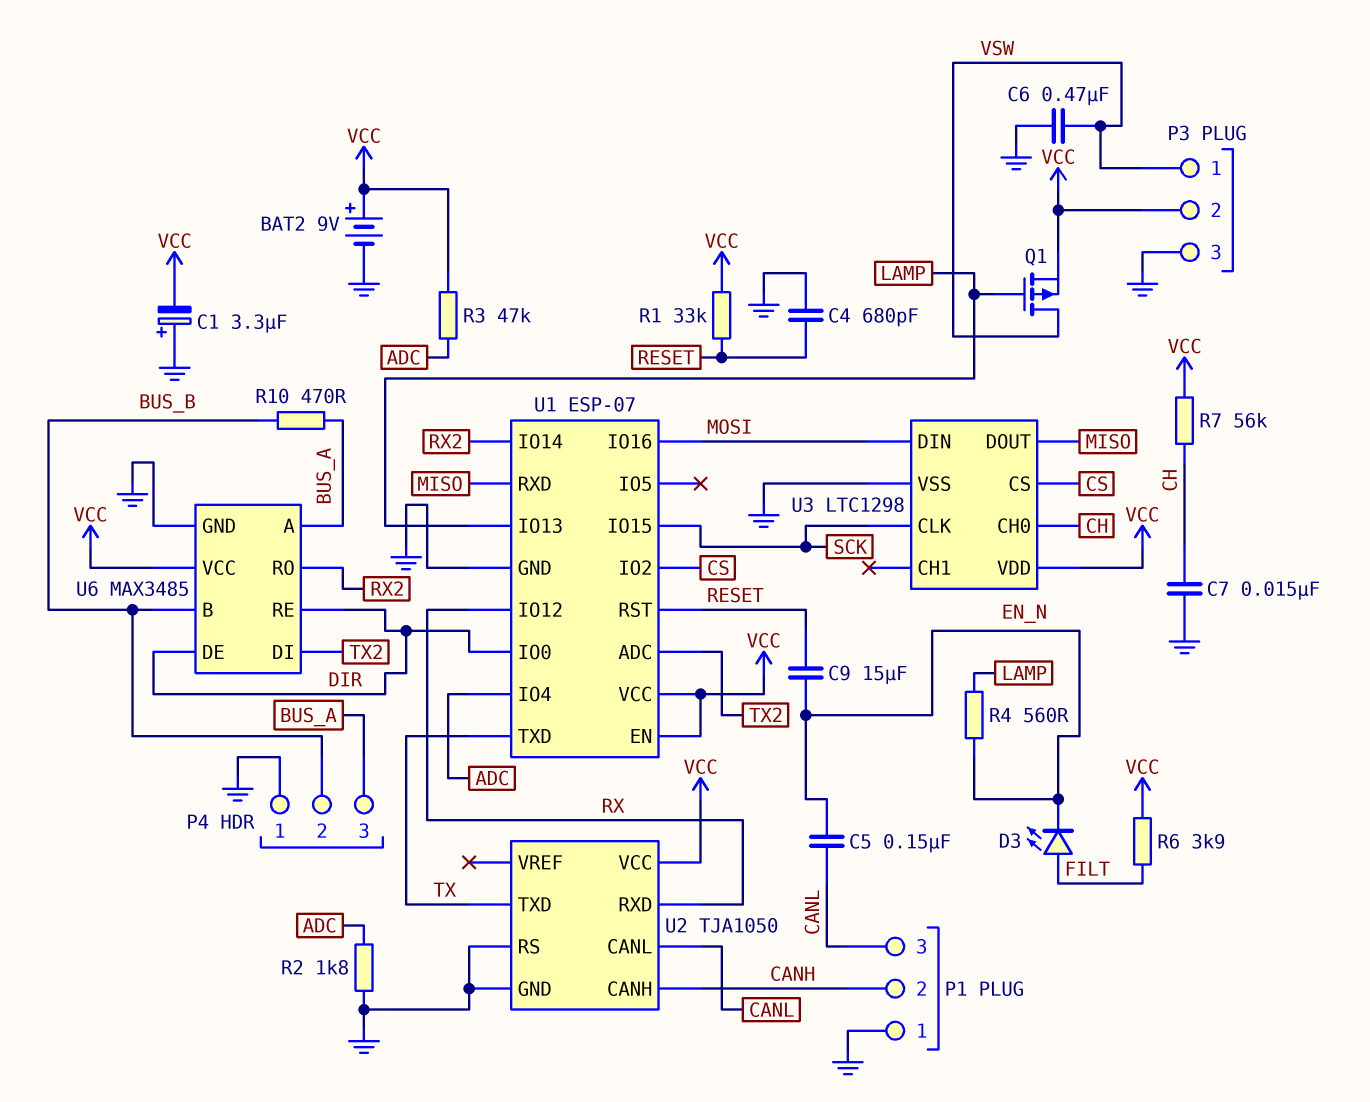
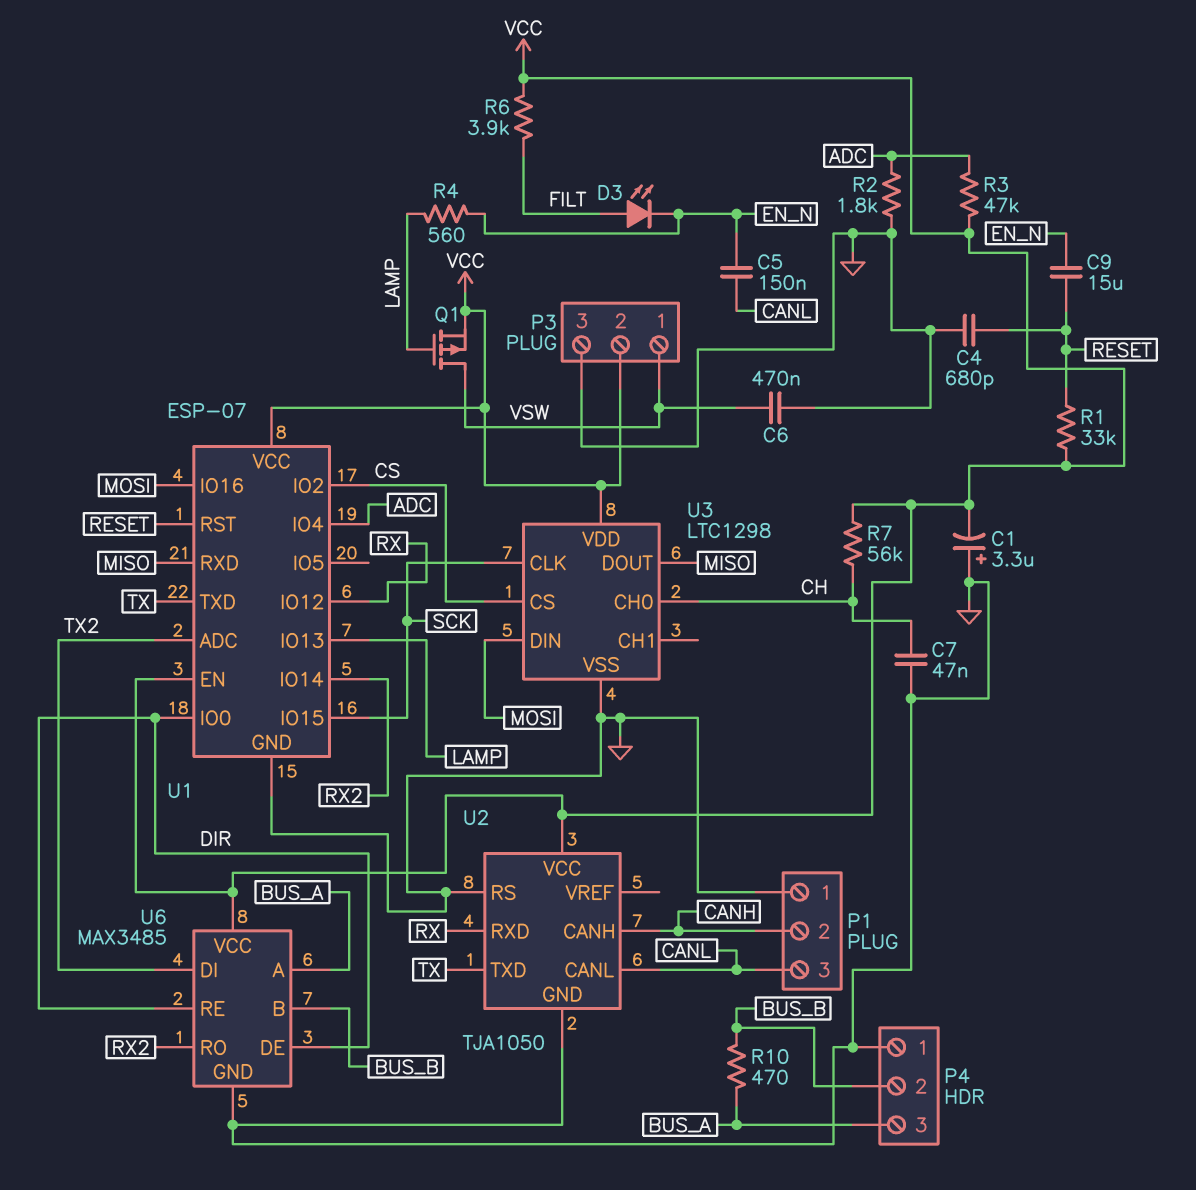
BAT2: 9V (plus VCC, minus GND) -> none
C7: 15nF (CH, GND) -> 47nF (CH, GND)

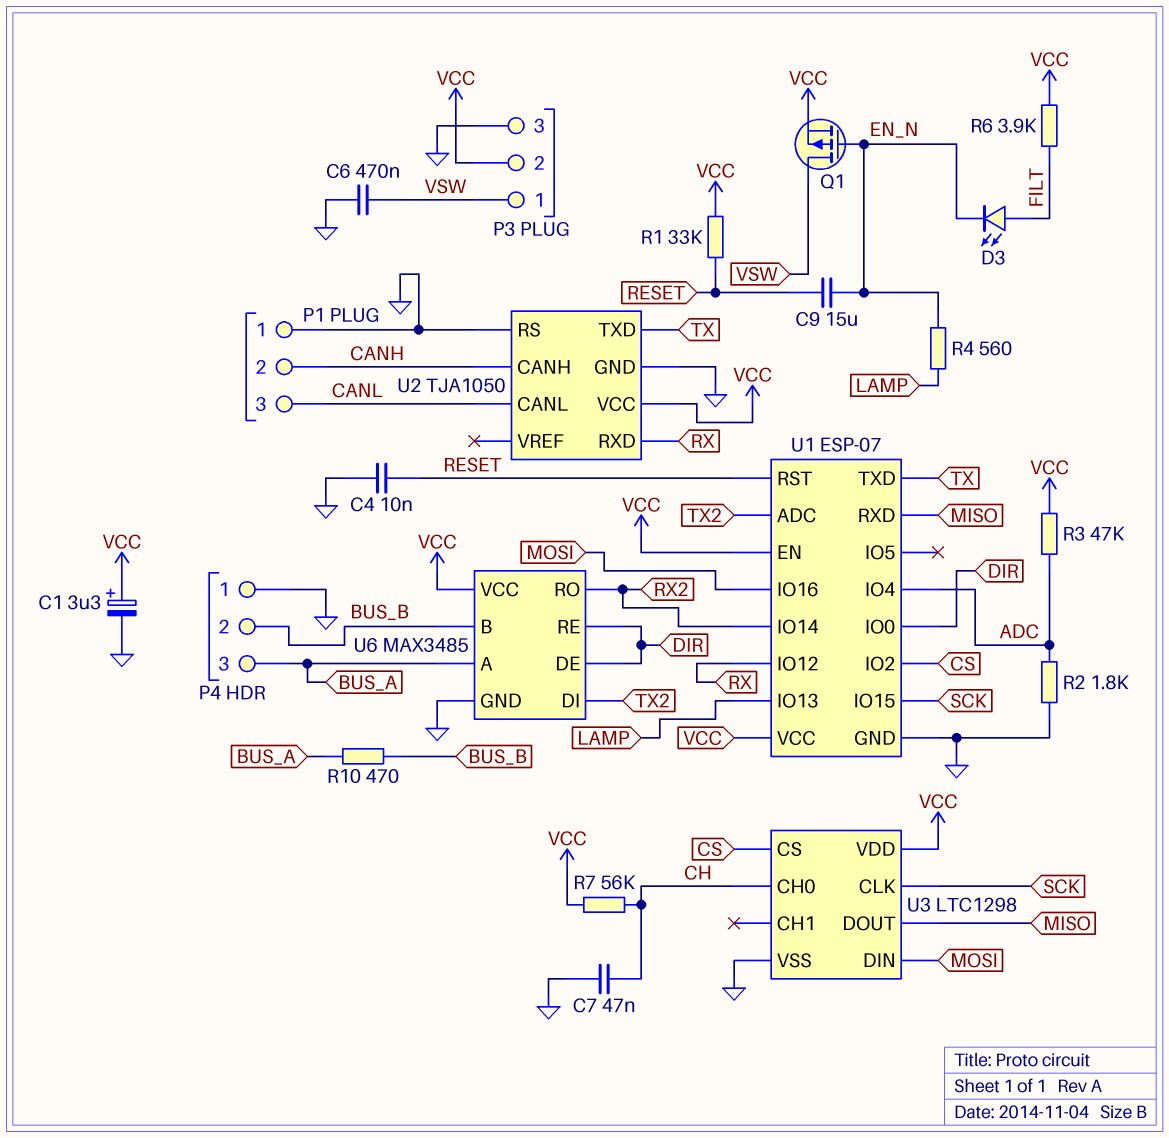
C1: 3.3uF (plus GND, minus VCC) -> 3.3uF (plus VCC, minus GND)
C4: 680pF (GND, RESET) -> 10nF (GND, RESET)
C5: 150nF (CANL, EN_N) -> none
Q1: PMOS (G LAMP, D VSW, S VCC) -> PMOS (G EN_N, D VSW, S VCC)

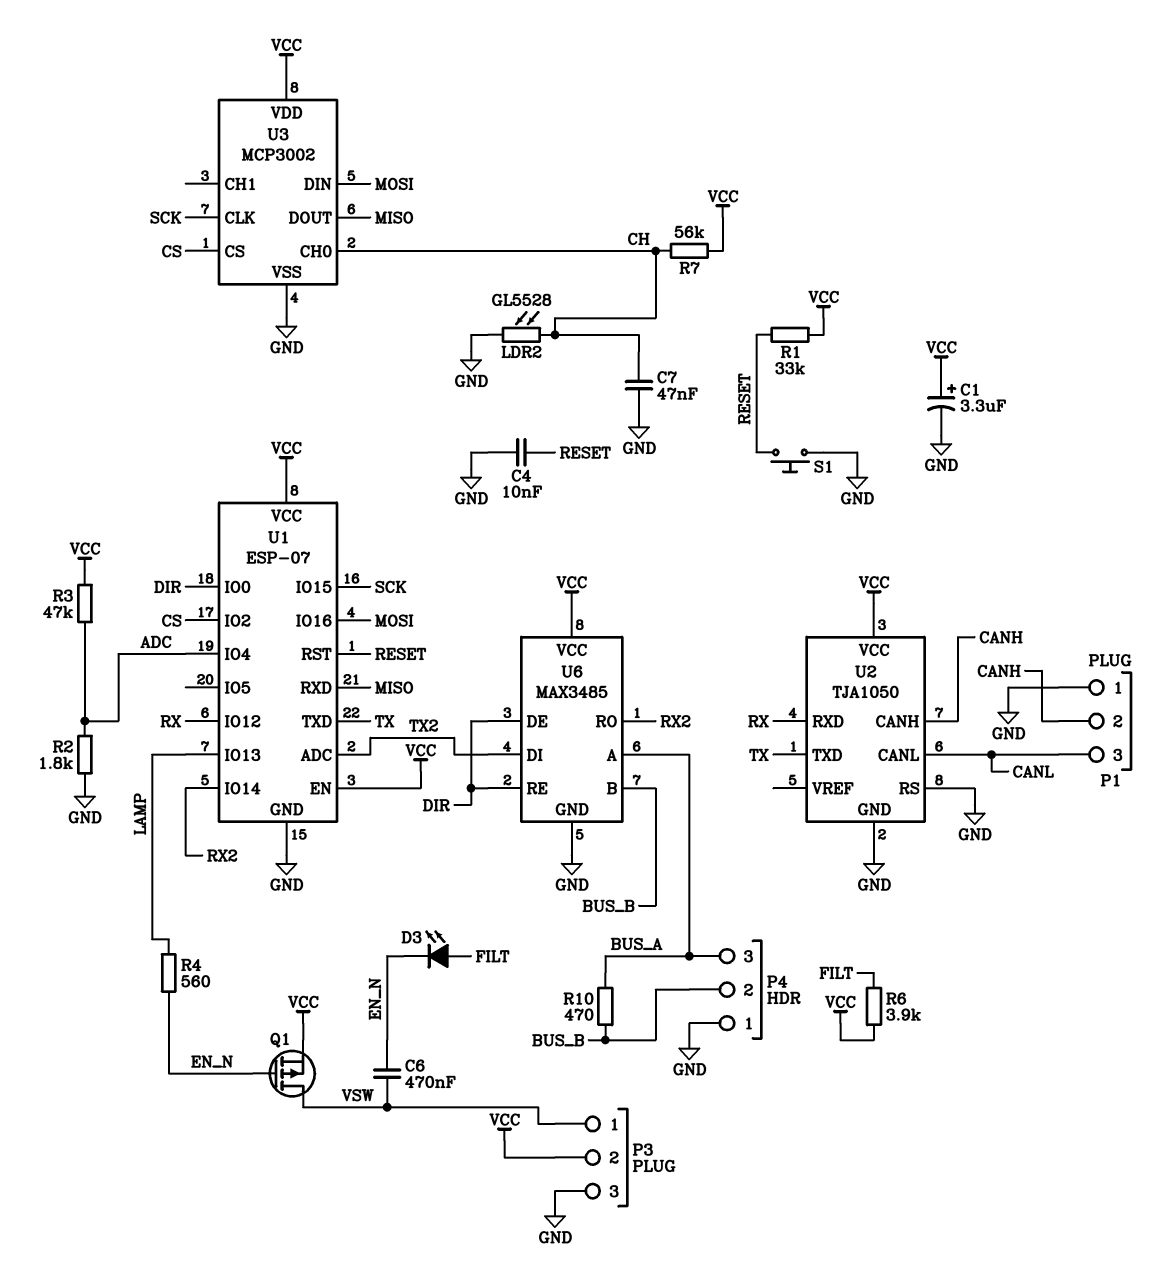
C6: 470nF (GND, VSW) -> 470nF (EN_N, VSW)
C9: 15uF (EN_N, RESET) -> none
LDR2: none -> GL5528 (CH, GND)
S1: none -> button (GND, RESET)
U3: LTC1298 -> MCP3002

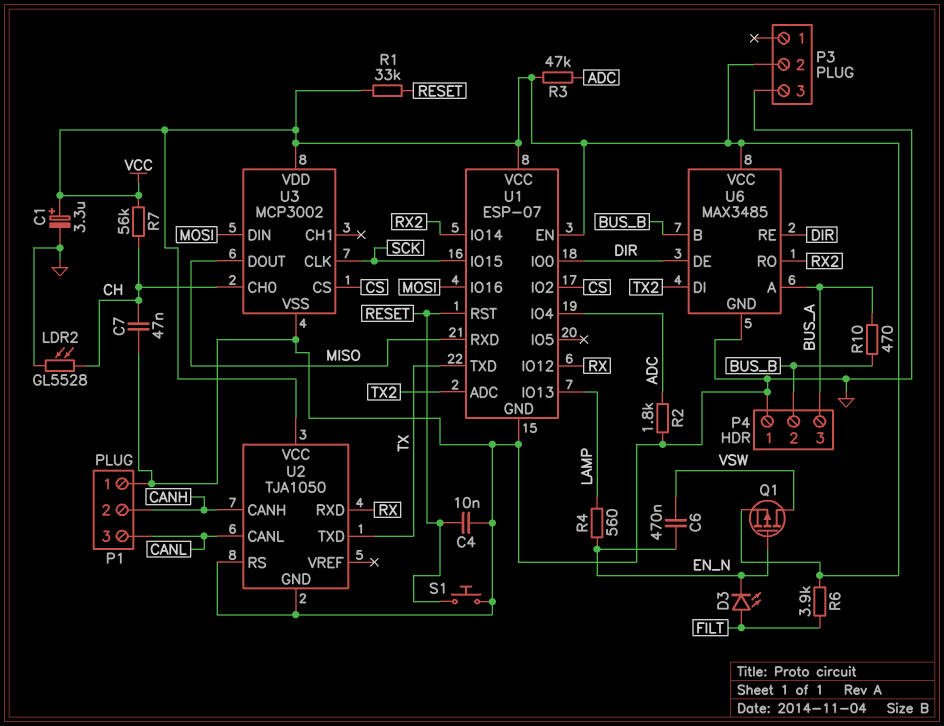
P3 pin 1: VSW -> none

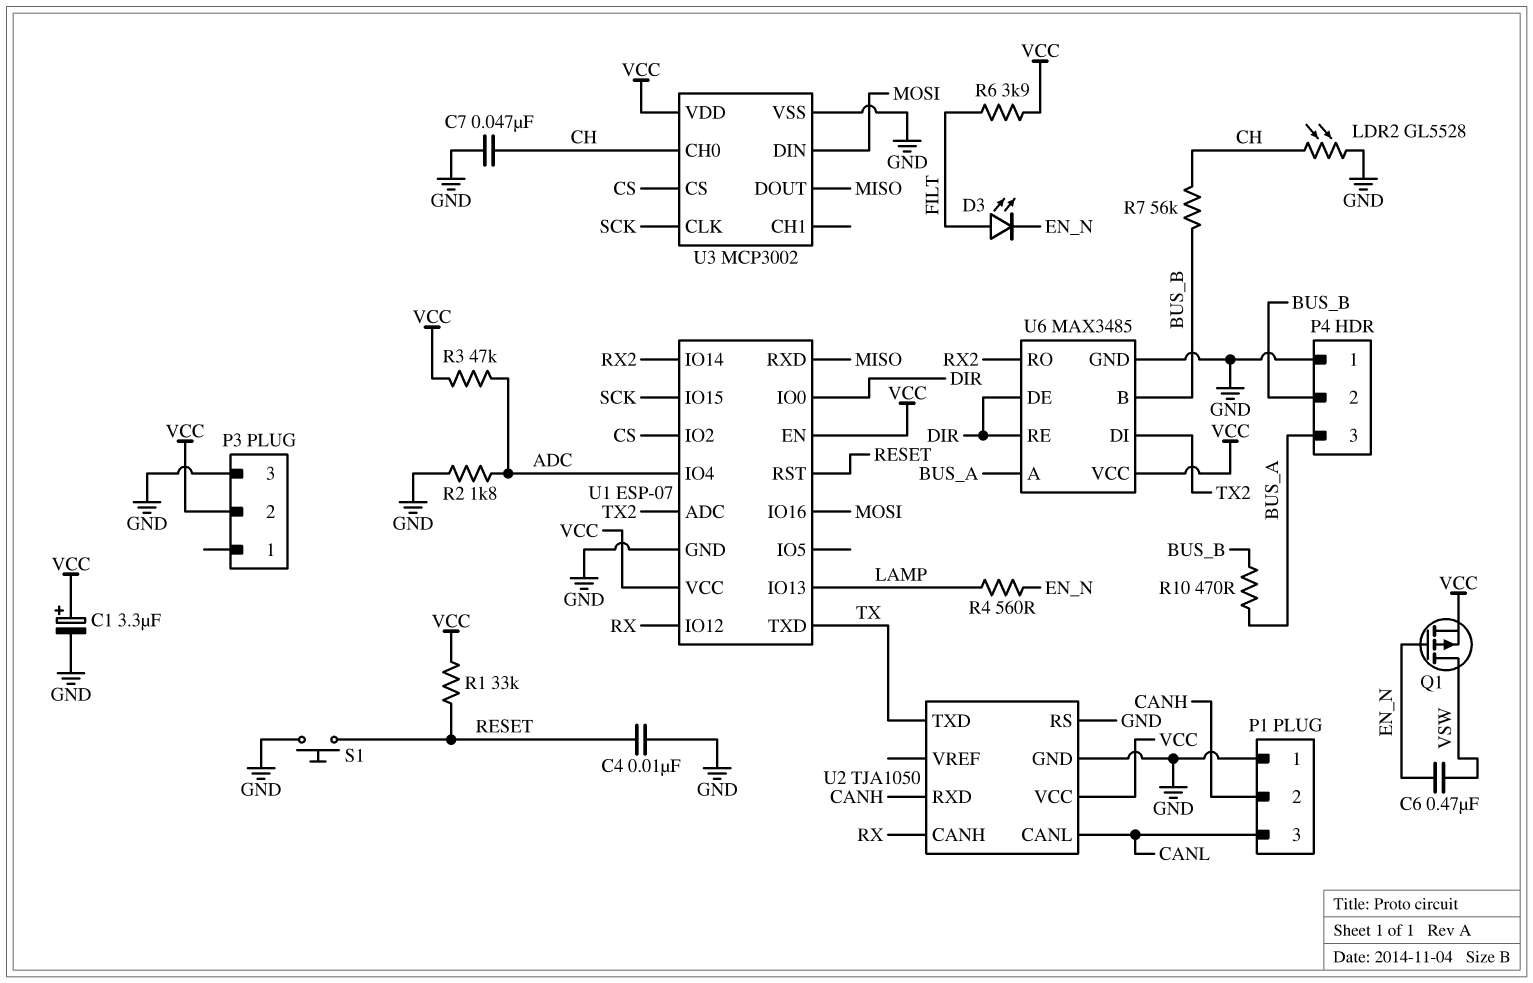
R7: 56k (CH, VCC) -> 56k (BUS_B, CH)
U2 pin CANH: CANH -> RX
U2 pin RXD: RX -> CANH

